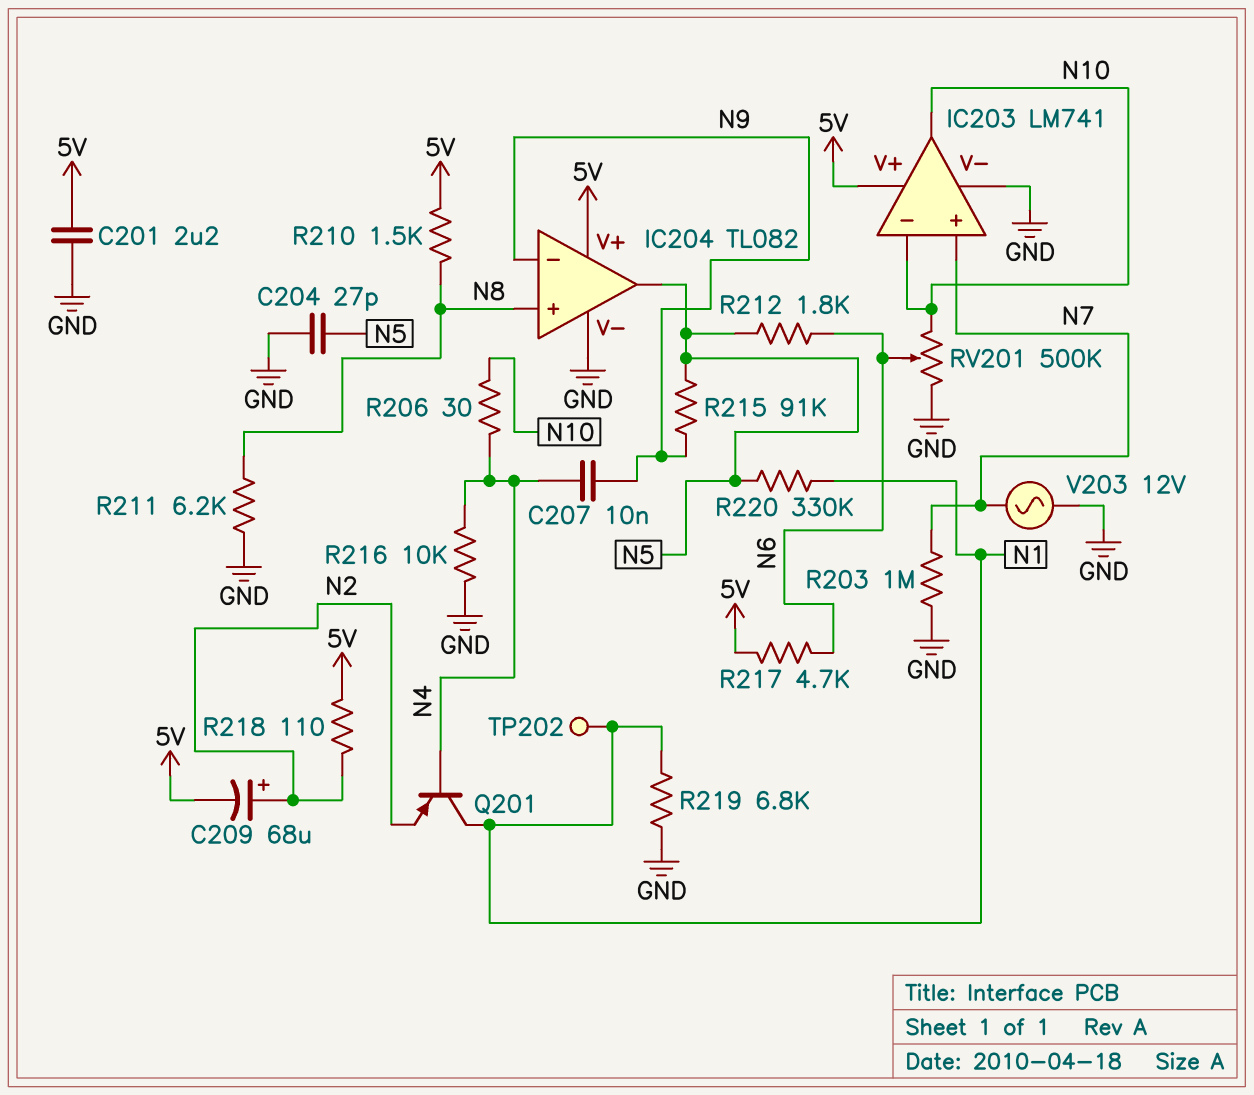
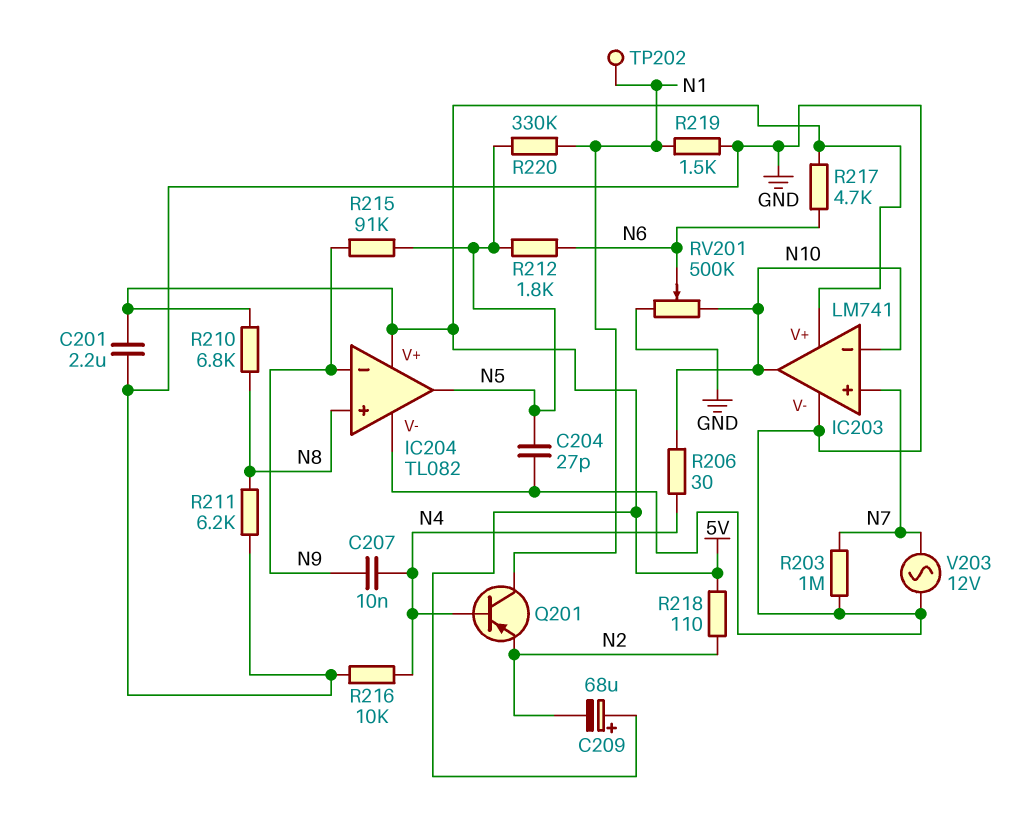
C209: 68uF (plus N2, minus 5V) -> 68uF (plus 5V, minus N2)
R210: 1.5k (5V, N8) -> 6.8k (5V, N8)
R219: 6.8k (GND, N1) -> 1.5k (GND, N1)

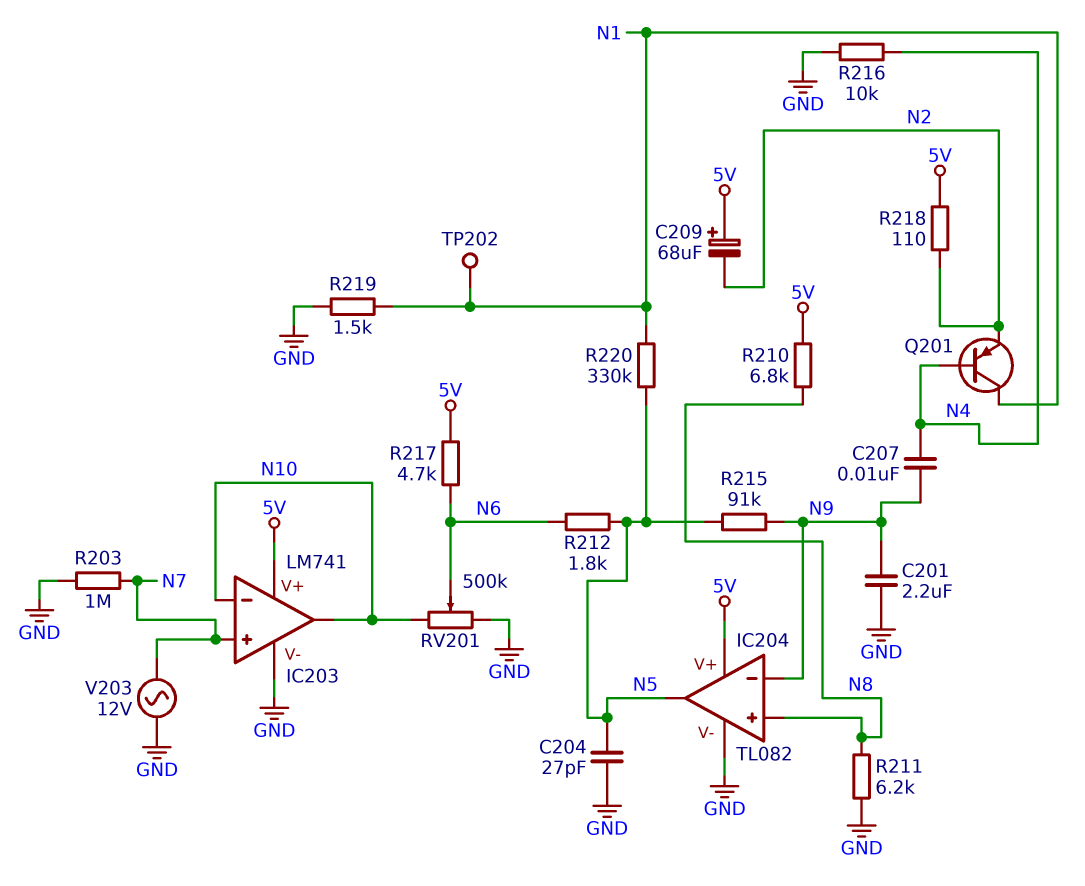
C201: 2.2uF (5V, GND) -> 2.2uF (GND, N9)
R206: 30 (N4, N10) -> none

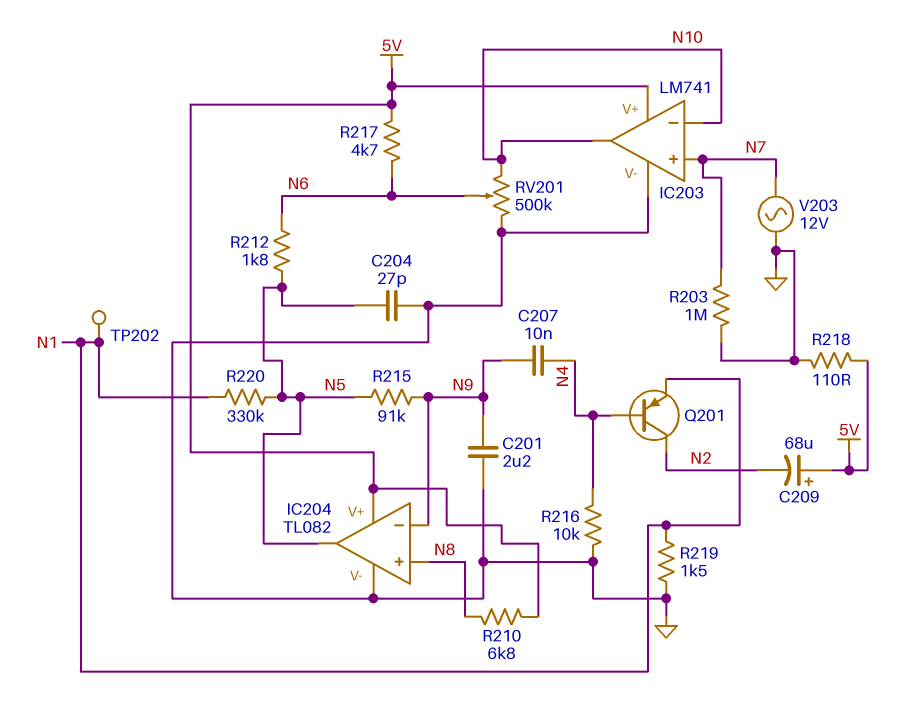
Q201: PNP (B N4, C N1, E N2) -> PNP (B N4, C N2, E N1)
R211: 6.2k (GND, N8) -> none
R218: 110 (5V, N2) -> 110 (5V, GND)

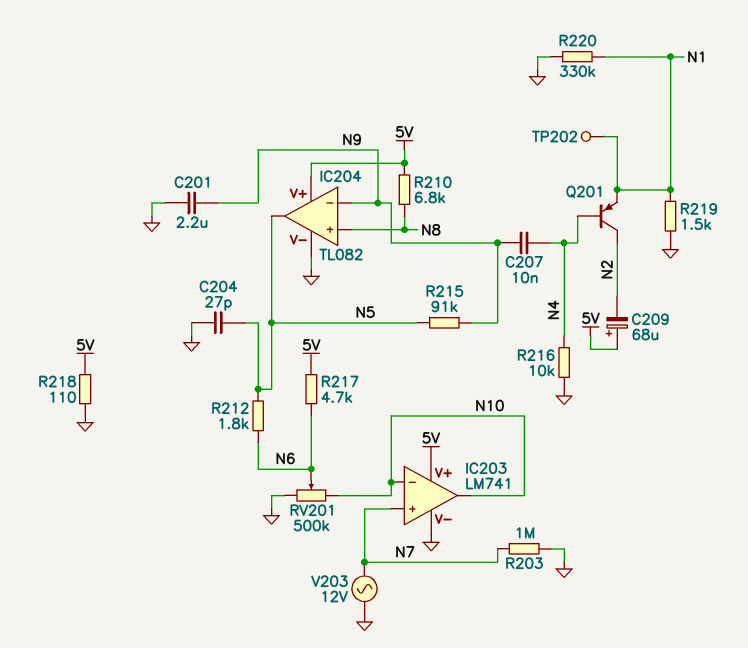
R220: 330k (N1, N5) -> 330k (GND, N1)

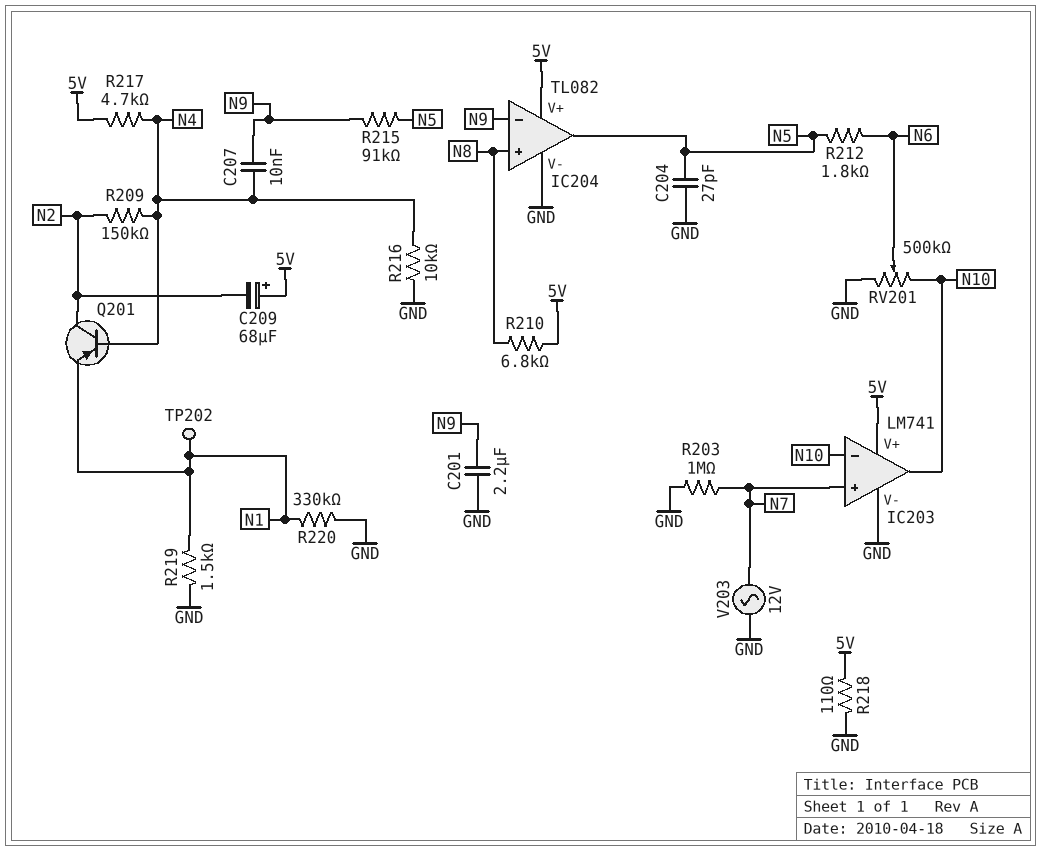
R209: none -> 150k (N2, N4)
R217: 4.7k (5V, N6) -> 4.7k (5V, N4)

